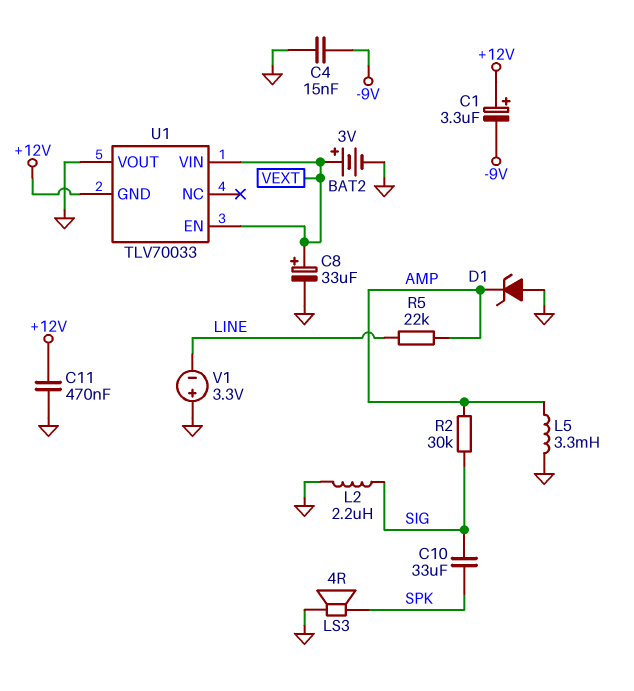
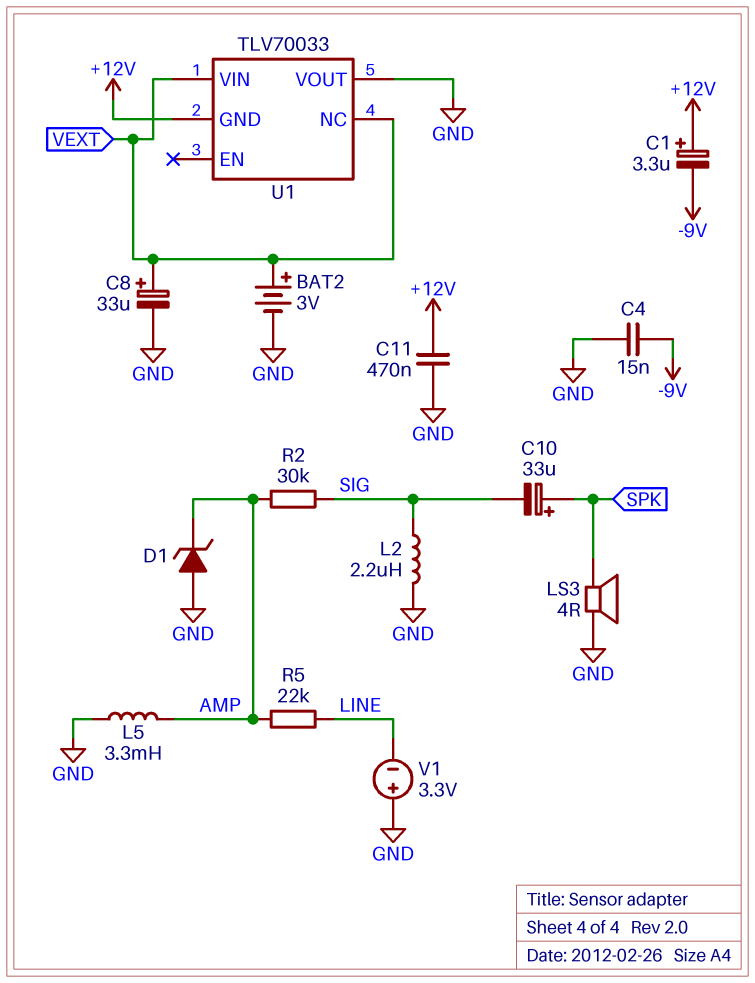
C10: 33uF (SIG, SPK) -> 33uF (plus SPK, minus SIG)
U1 pin EN: VEXT -> none
U1 pin NC: none -> VEXT

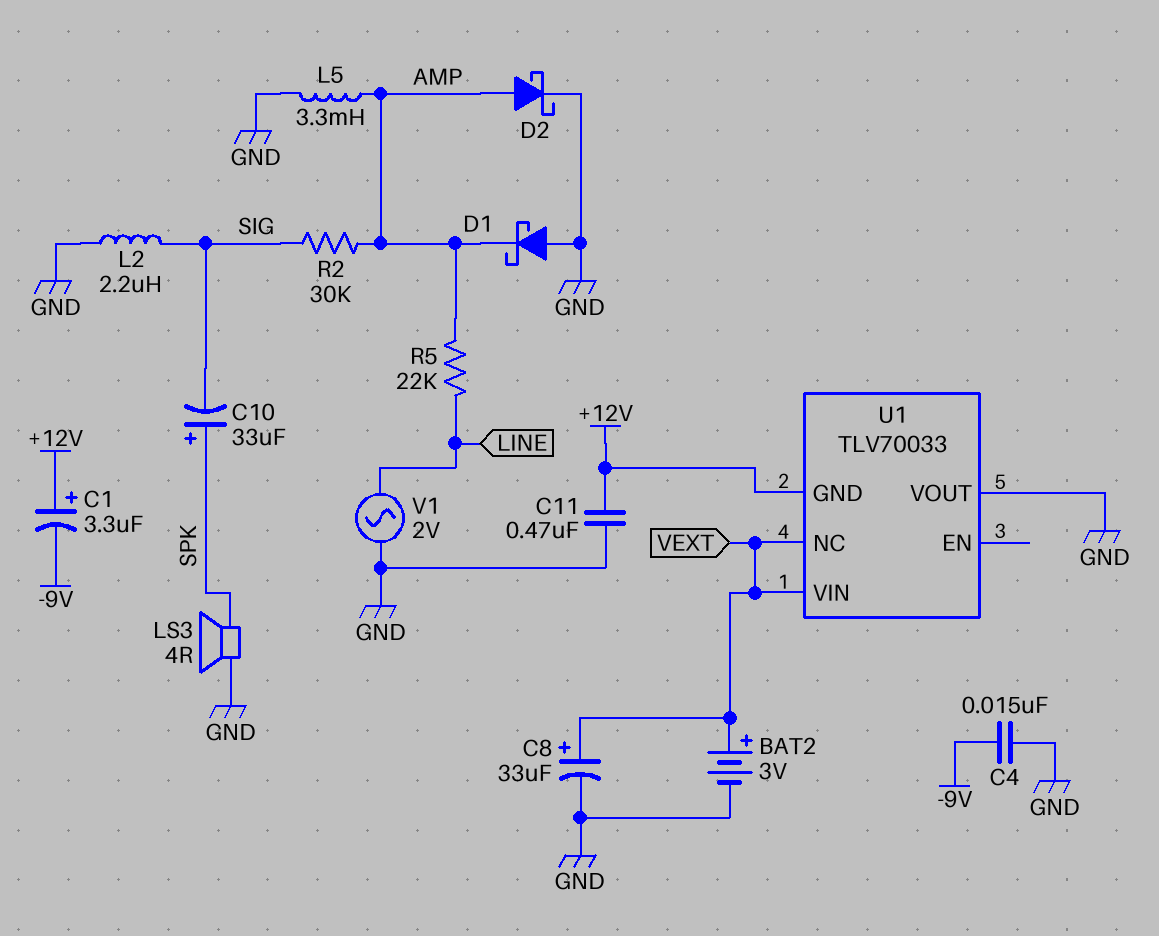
D1: zener (A GND, K AMP) -> schottky (A GND, K AMP)
D2: none -> schottky (A AMP, K GND)
V1: 3.3V (plus GND, minus LINE) -> AC 2V (GND, LINE)

